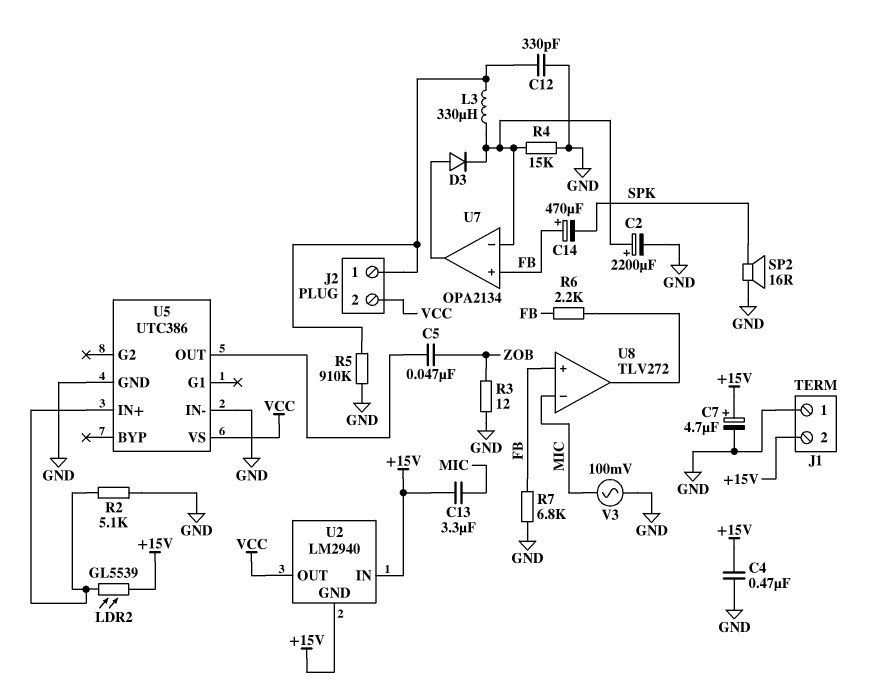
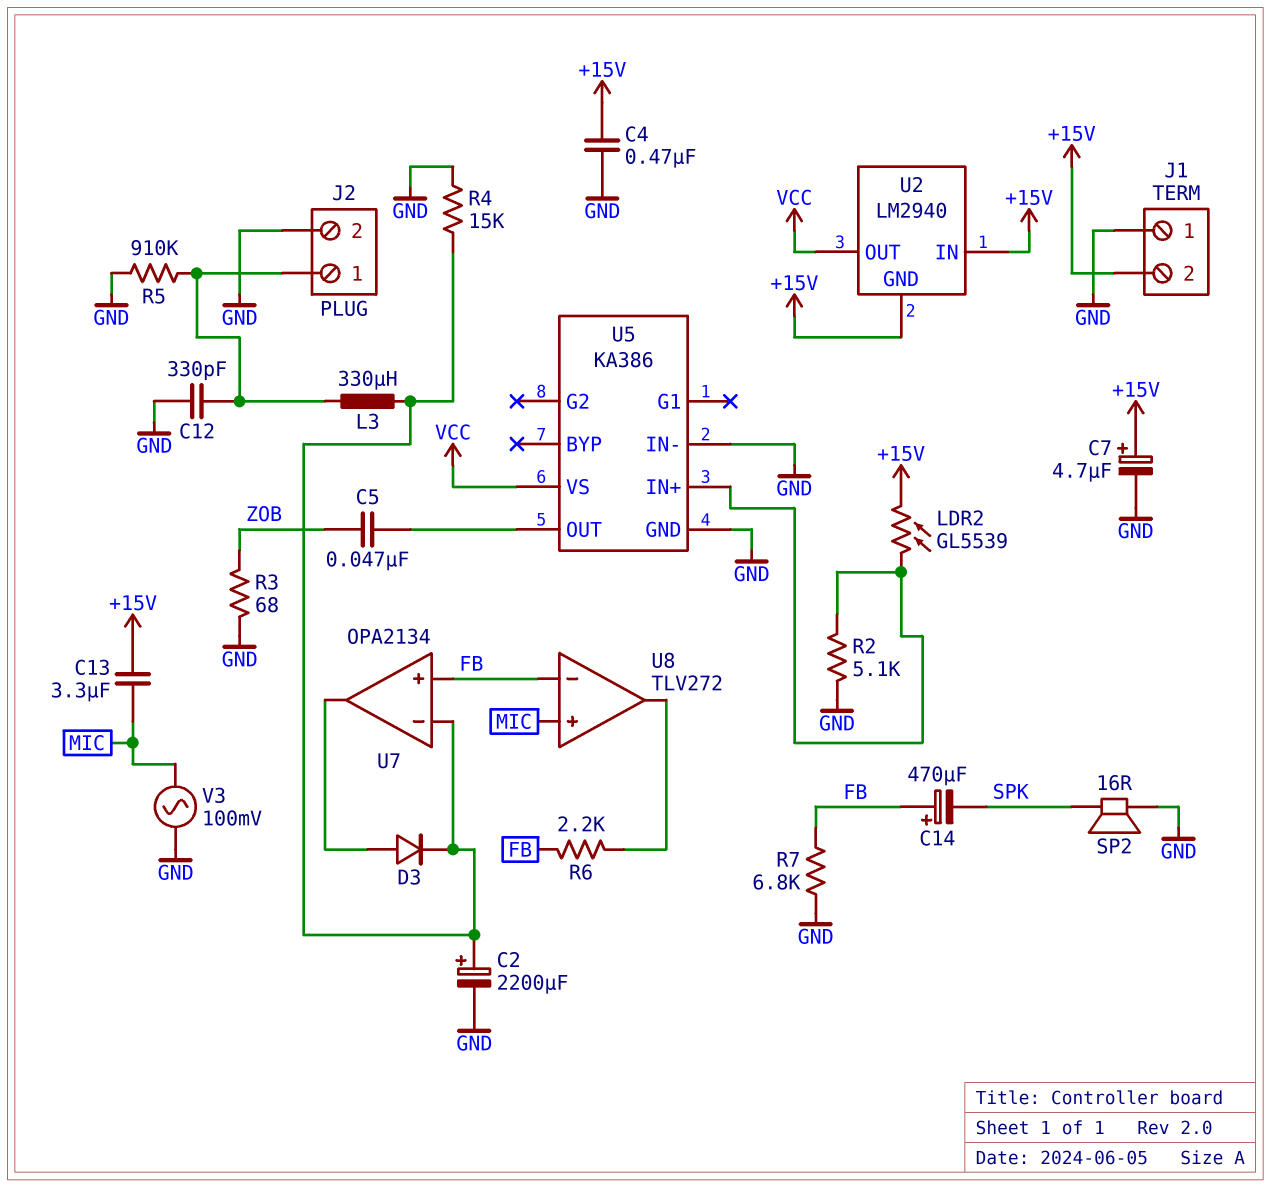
J2 pin 2: VCC -> GND
R3: 12 (GND, ZOB) -> 68 (GND, ZOB)
U5: UTC386 -> KA386
U8 pin in+: FB -> MIC
U8 pin in-: MIC -> FB

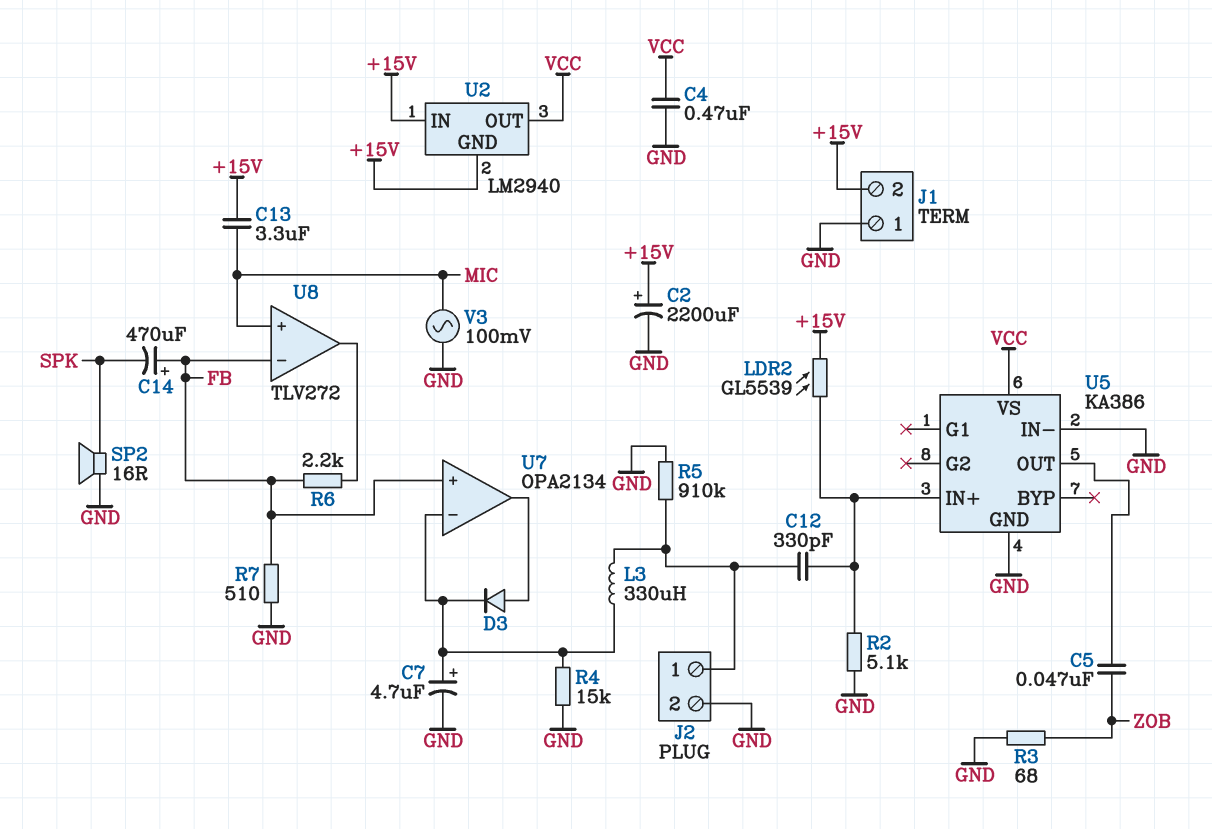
C2: 2200uF (plus U7/in-, minus GND) -> 2200uF (plus +15V, minus GND)
C4: 470nF (+15V, GND) -> 470nF (GND, VCC)
C7: 4.7uF (plus +15V, minus GND) -> 4.7uF (plus U7/in-, minus GND)
C12: 330pF (GND, J2/1) -> 330pF (J2/1, U5/IN+)
R7: 6.8k (FB, GND) -> 510 (FB, GND)

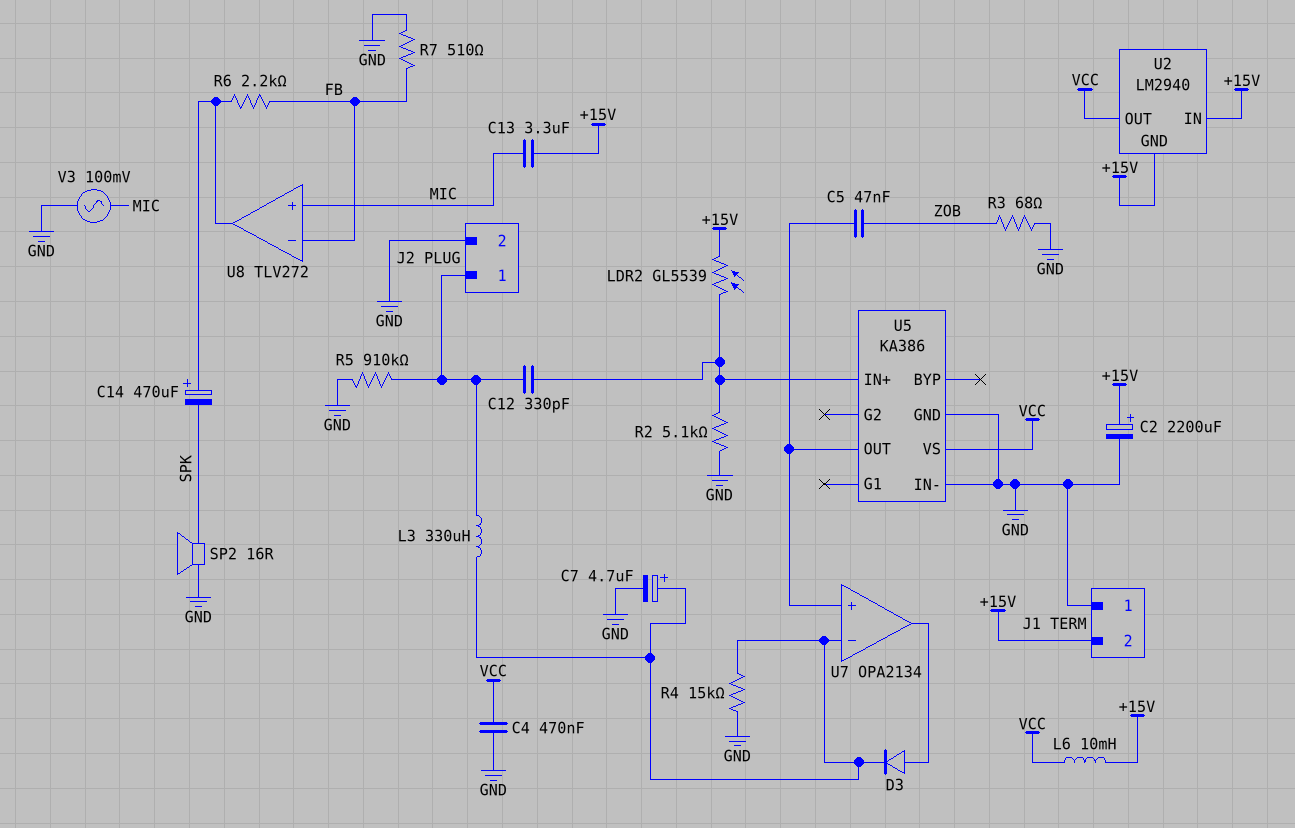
C14: 470uF (plus FB, minus SPK) -> 470uF (plus U8/out, minus SPK)
L6: none -> 10mH (+15V, VCC)
U7 pin in+: FB -> U5/OUT

